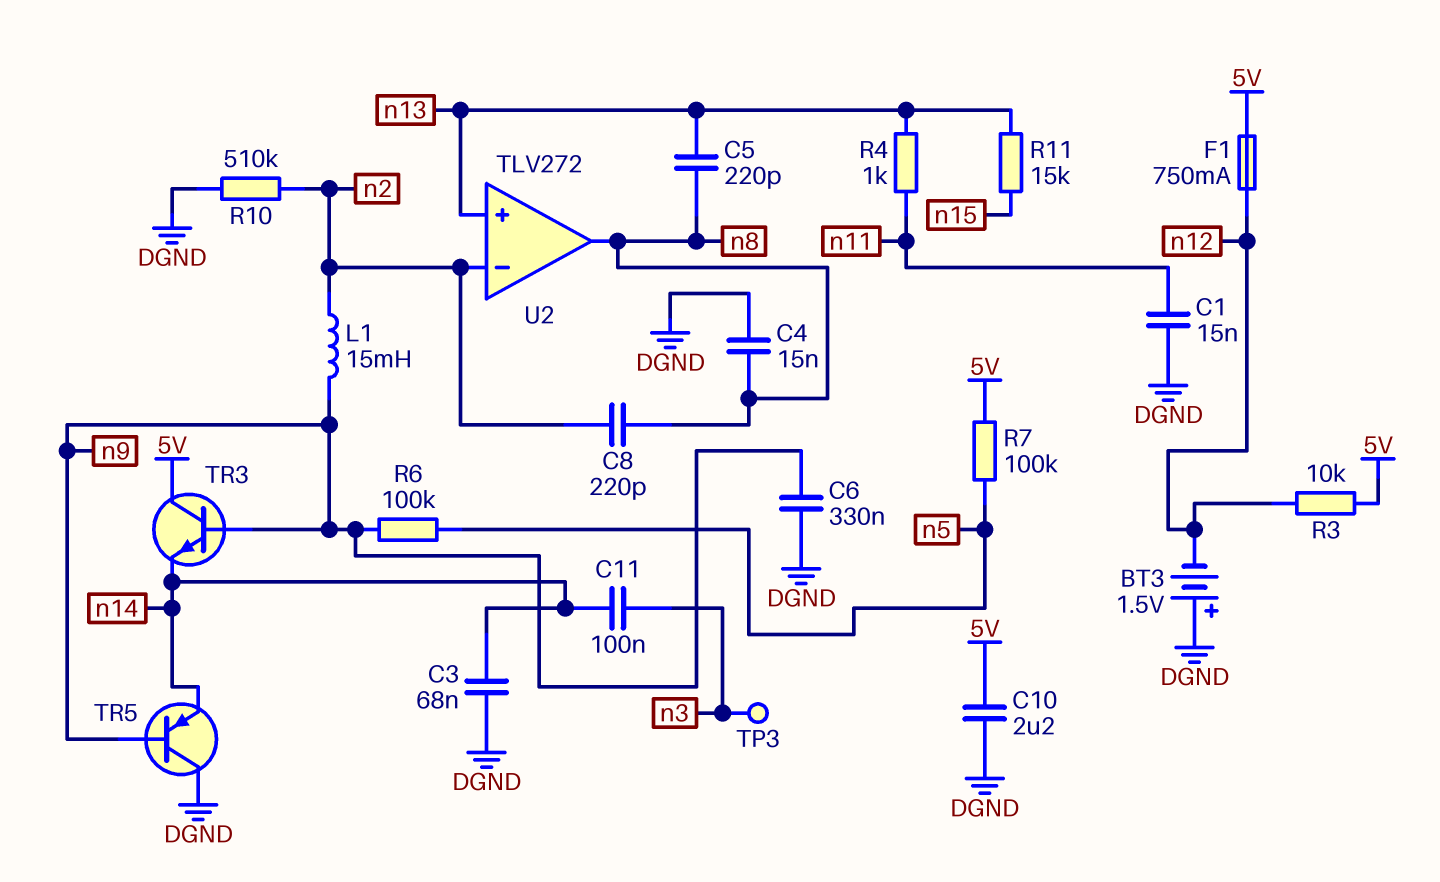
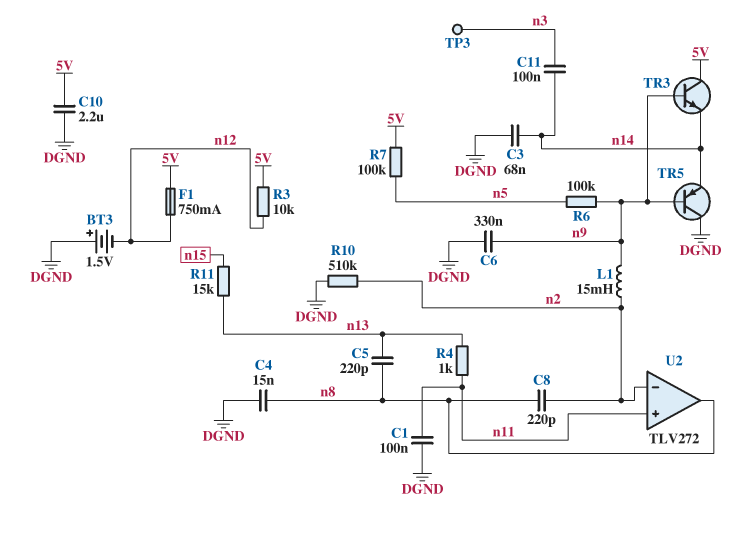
C1: 15nF (DGND, n11) -> 100nF (DGND, n11)
U2 pin in+: n13 -> n11

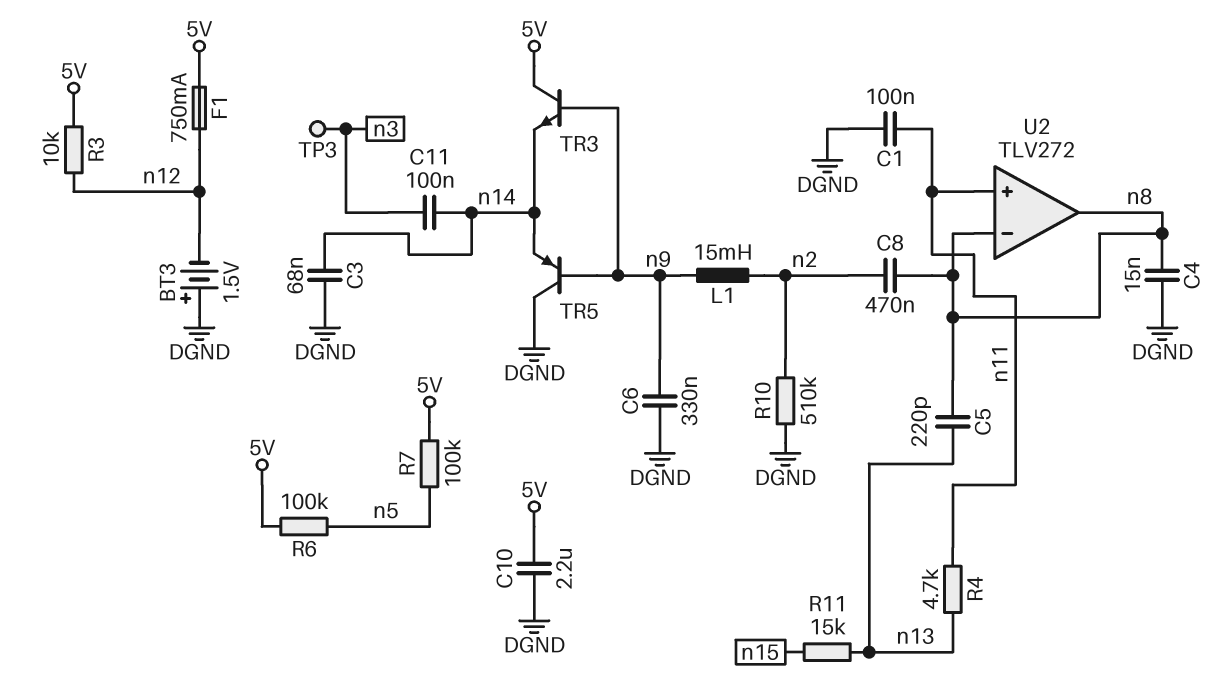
C8: 220pF (n2, n8) -> 470nF (n2, n8)
R4: 1k (n11, n13) -> 4.7k (n11, n13)
R6: 100k (n5, n9) -> 100k (5V, n5)
U2 pin in-: n2 -> n8

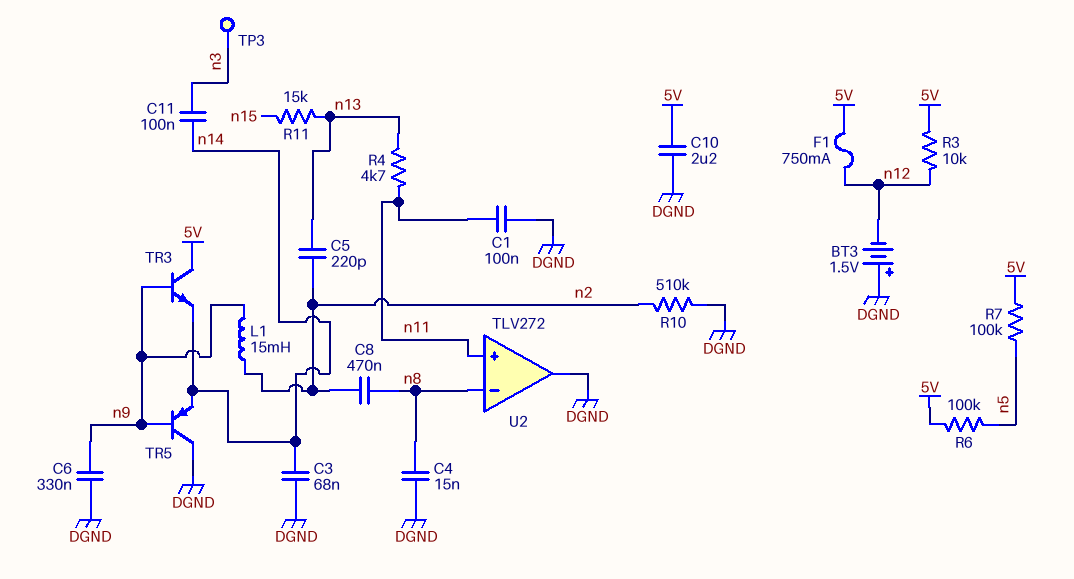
C5: 220pF (n8, n13) -> 220pF (n2, n13)
U2 pin out: n8 -> DGND

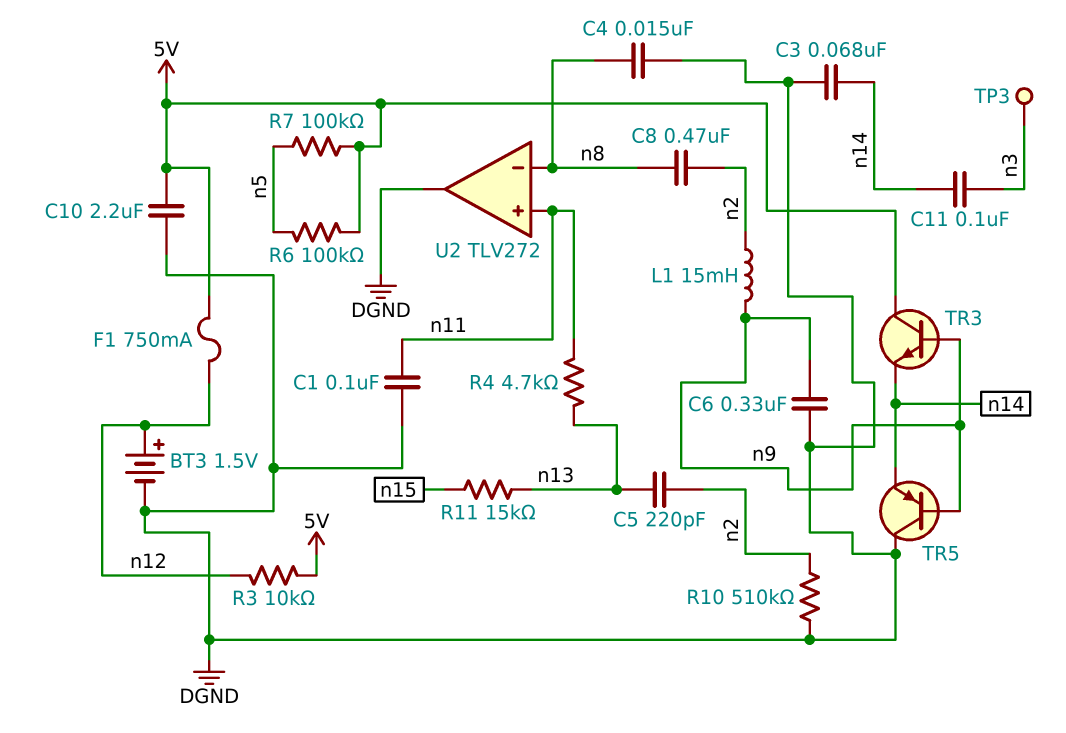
BT3: 1.5V (plus DGND, minus n12) -> 1.5V (plus n12, minus DGND)

